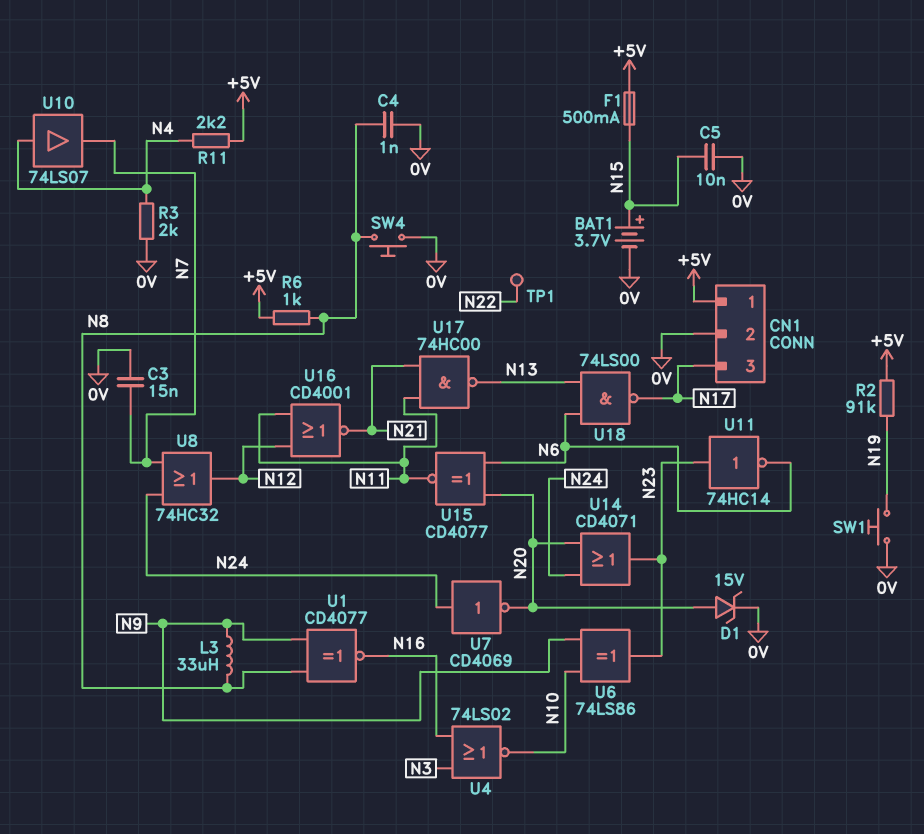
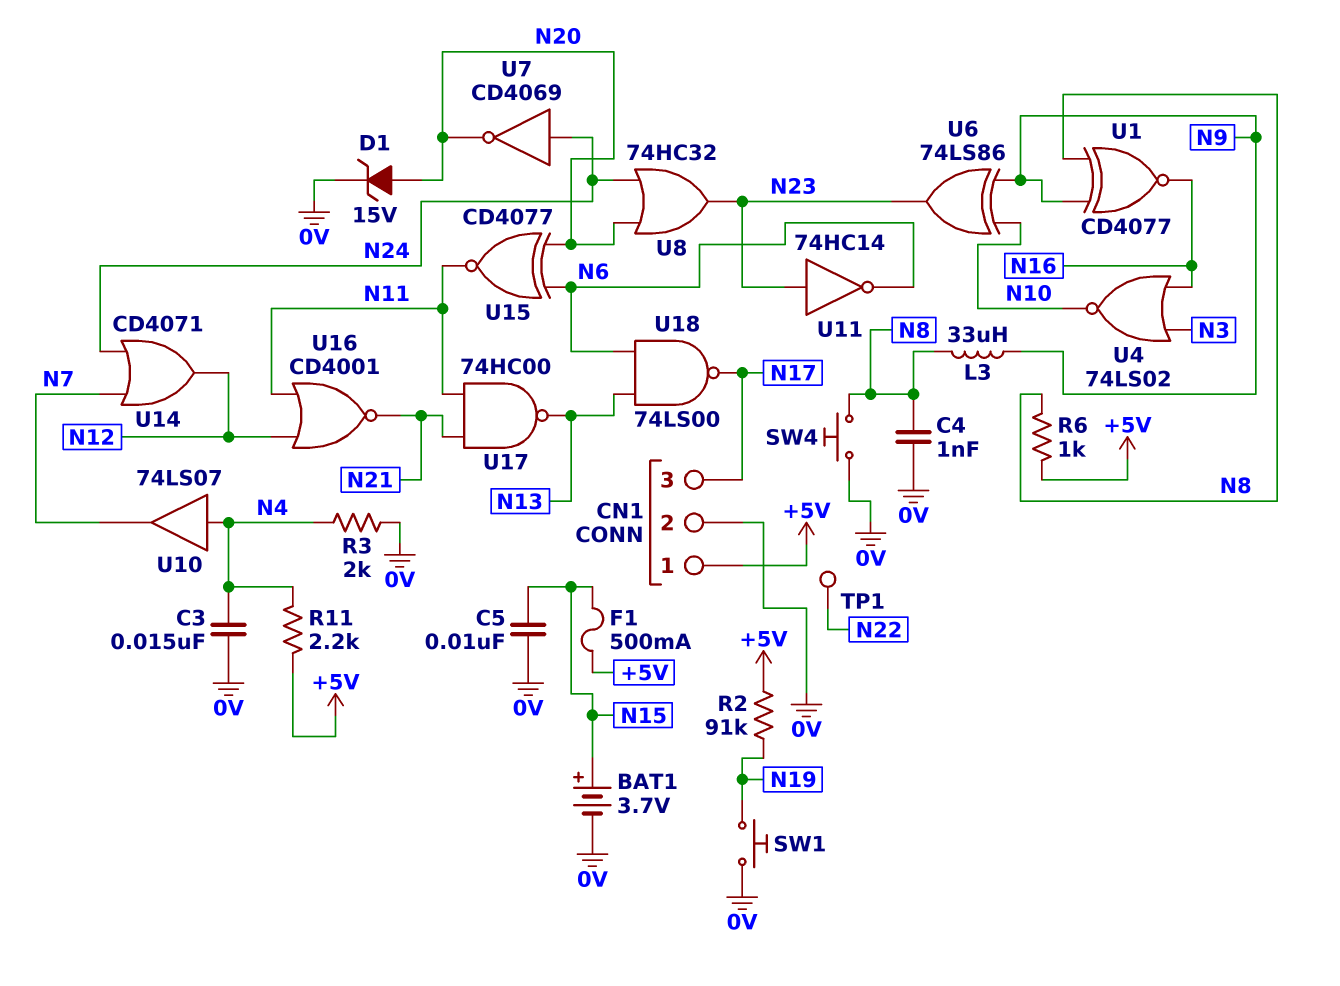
C3: 15nF (0V, N7) -> 15nF (0V, N4)
U8: OR 74HC32 (in N7, in N24, out N12) -> OR 74HC32 (in N20, in N24, out N23)
U14: OR CD4071 (in N20, in N24, out N23) -> OR CD4071 (in N7, in N24, out N12)

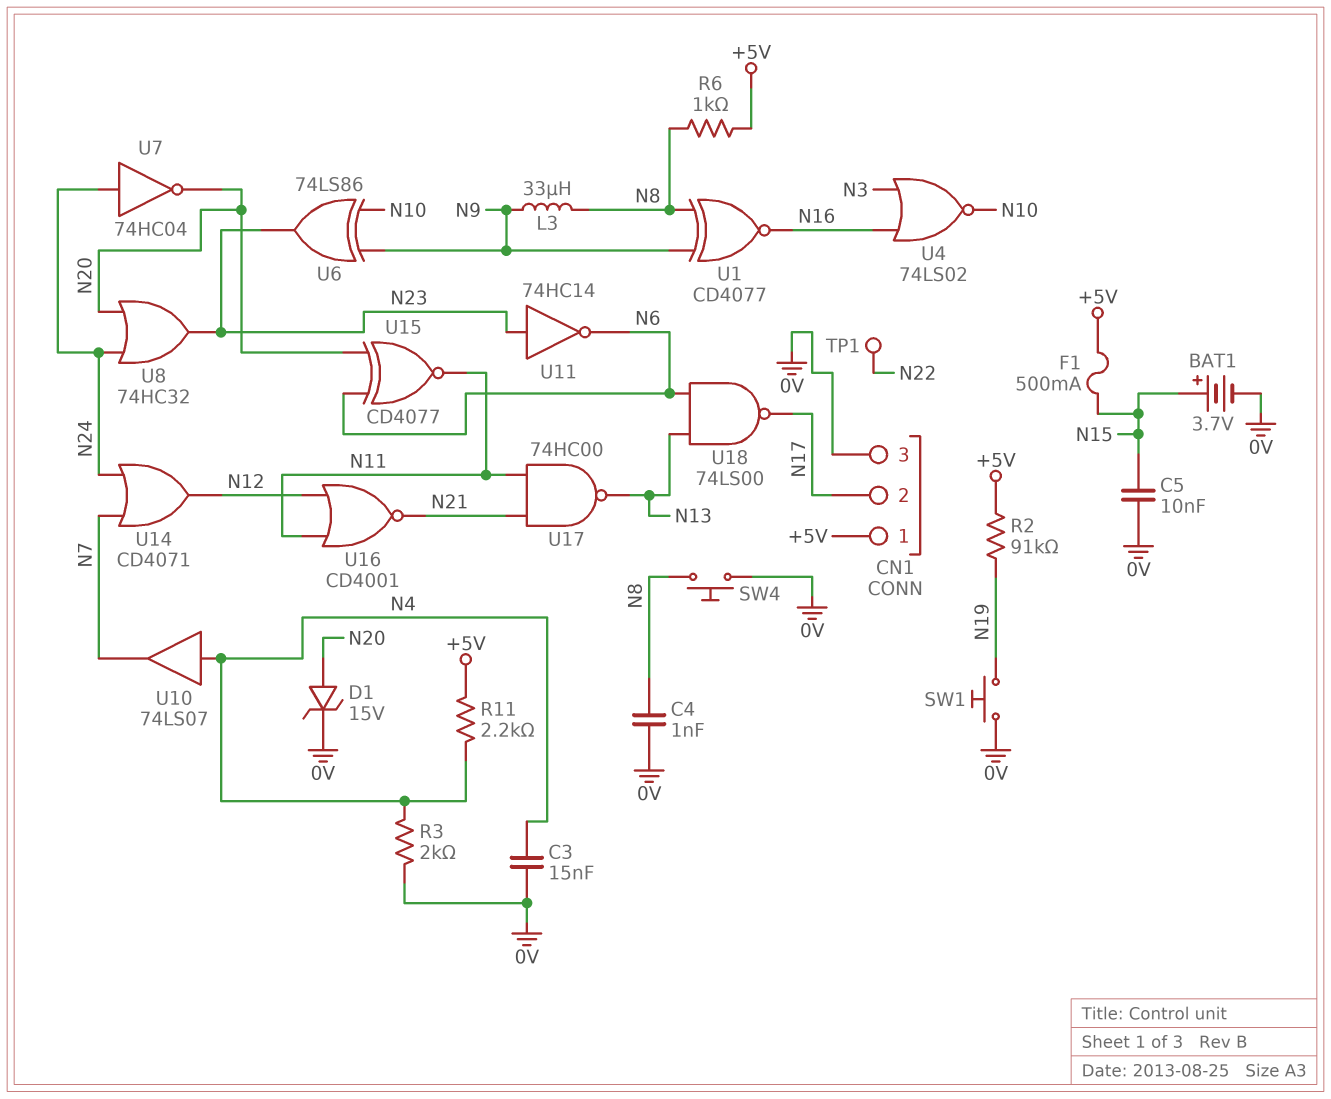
CN1 pin 2: 0V -> N17
CN1 pin 3: N17 -> 0V
U7: NOT CD4069 (in N24, out N20) -> NOT 74HC04 (in N24, out N20)

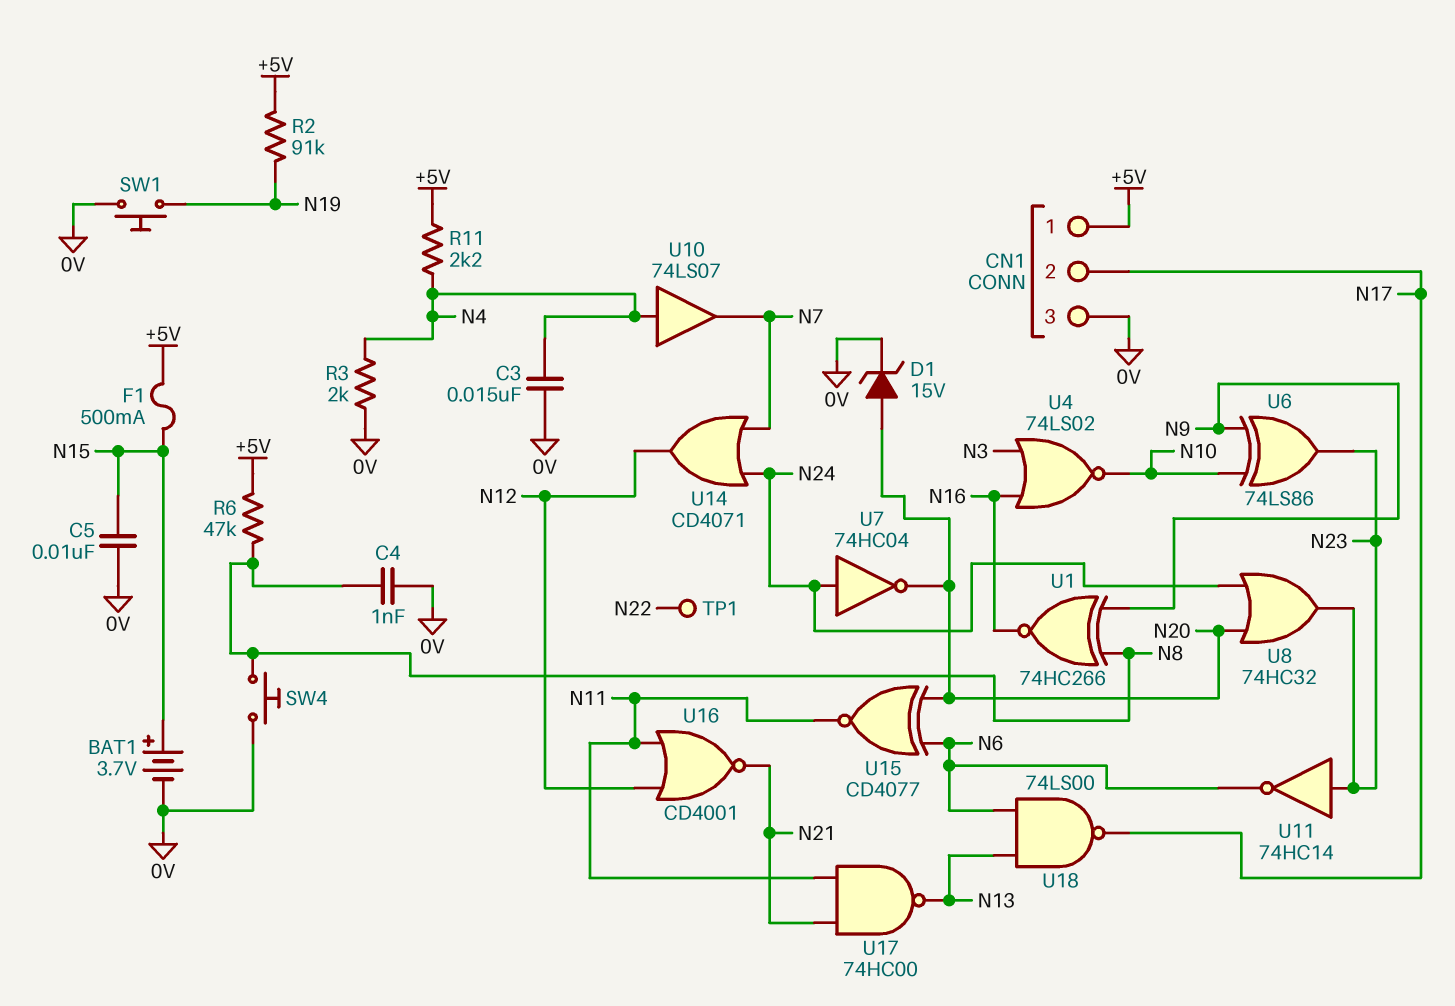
L3: 33uH (N8, N9) -> none
R6: 1k (+5V, N8) -> 47k (+5V, N8)
U1: XNOR CD4077 (in N8, in N9, out N16) -> XNOR 74HC266 (in N8, in N9, out N16)

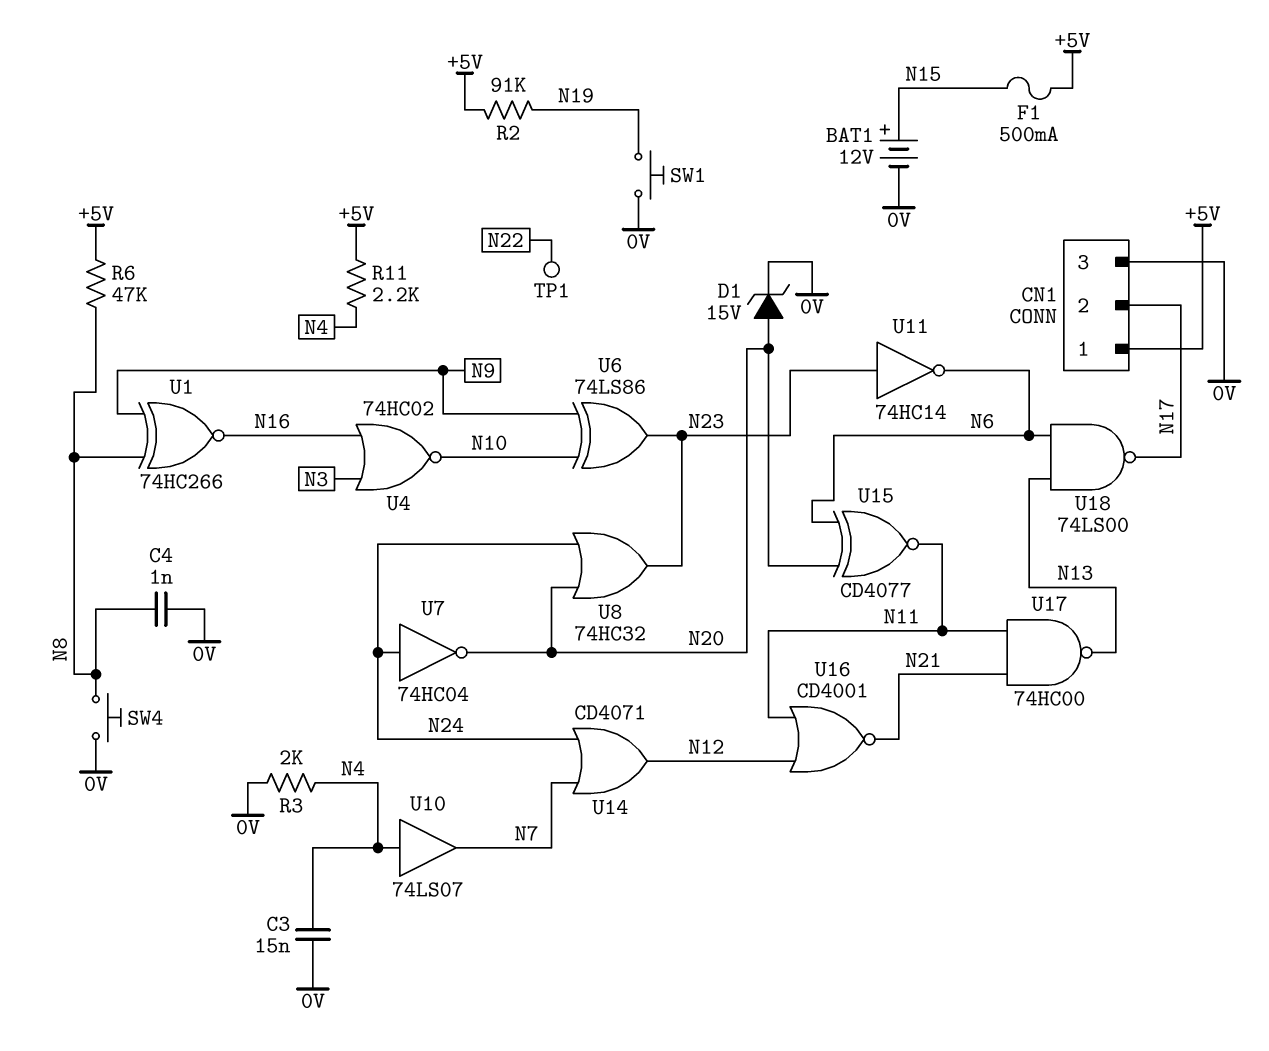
BAT1: 3.7V (plus N15, minus 0V) -> 12V (plus N15, minus 0V)
C5: 10nF (0V, N15) -> none
U4: NOR 74LS02 (in N3, in N16, out N10) -> NOR 74HC02 (in N3, in N16, out N10)

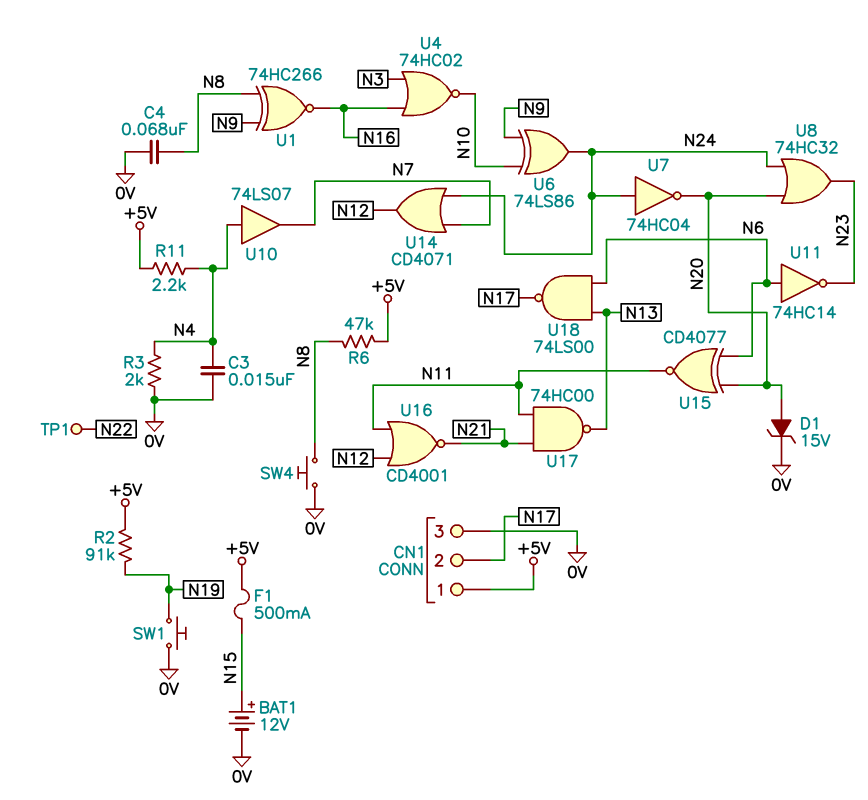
C4: 1nF (0V, N8) -> 68nF (0V, N8)
U6: XOR 74LS86 (in N9, in N10, out N23) -> XOR 74LS86 (in N9, in N10, out N24)
U11: NOT 74HC14 (in N23, out N6) -> NOT 74HC14 (in N6, out N23)

